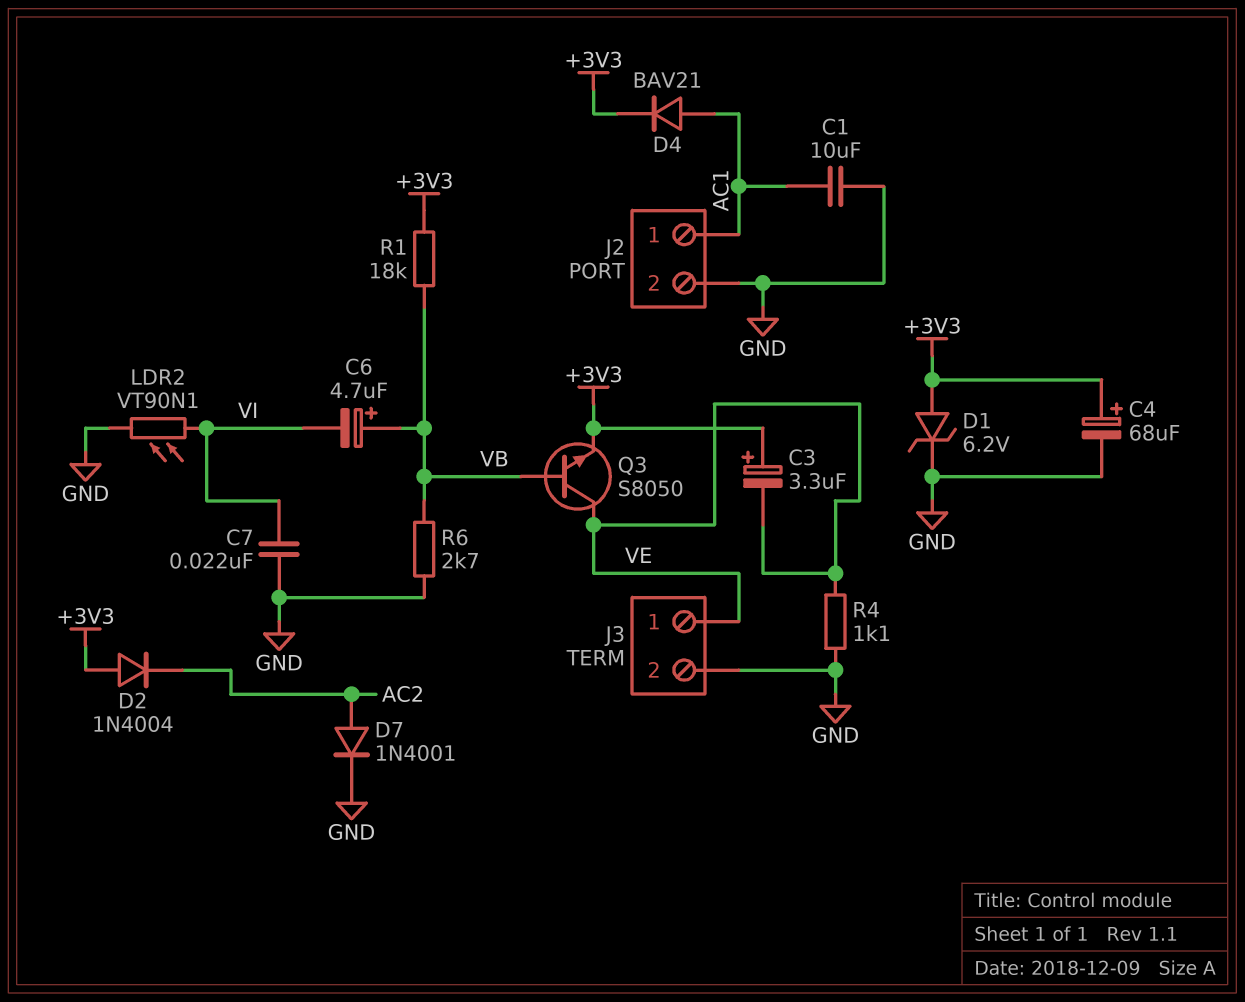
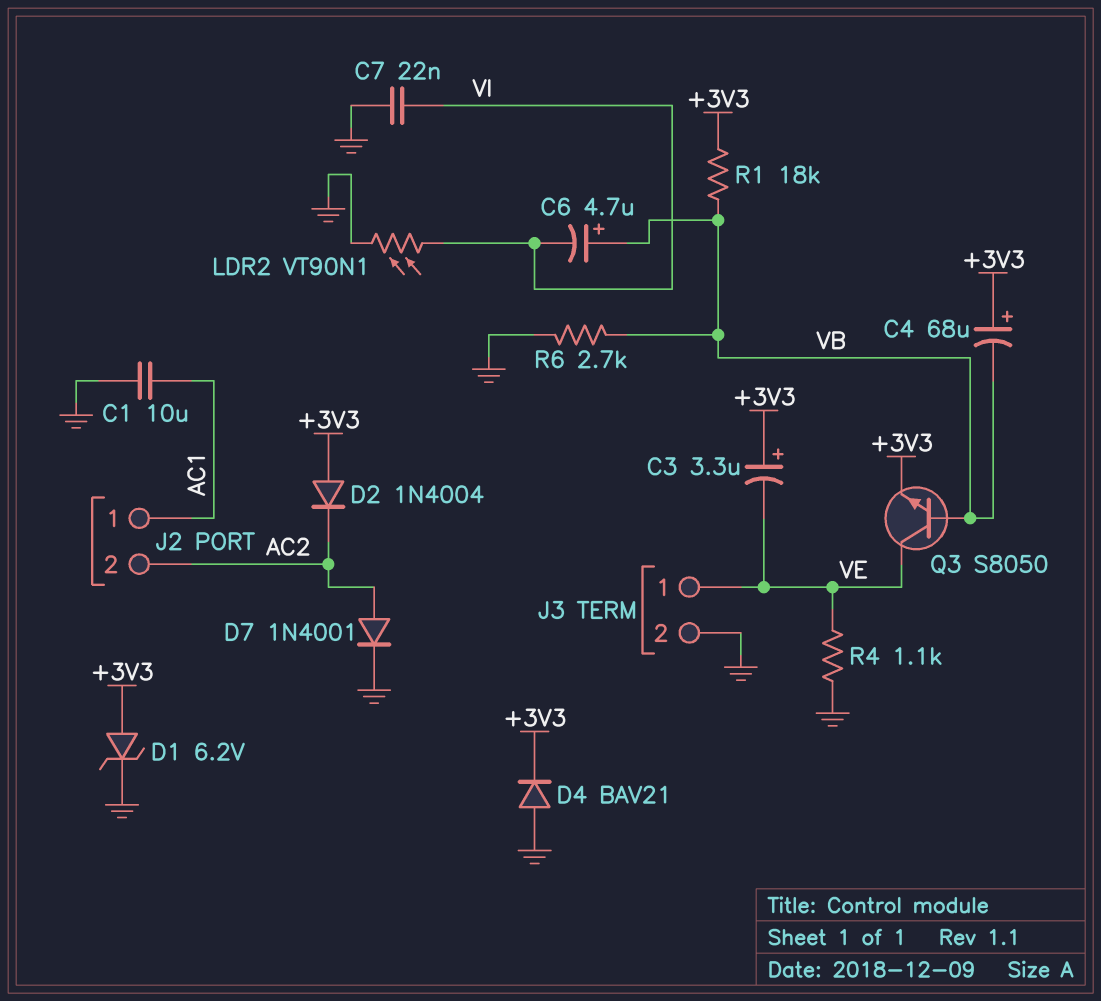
C4: 68uF (plus +3V3, minus GND) -> 68uF (plus +3V3, minus VB)
D4: diode BAV21 (A AC1, K +3V3) -> diode BAV21 (A GND, K +3V3)
J2 pin 2: GND -> AC2

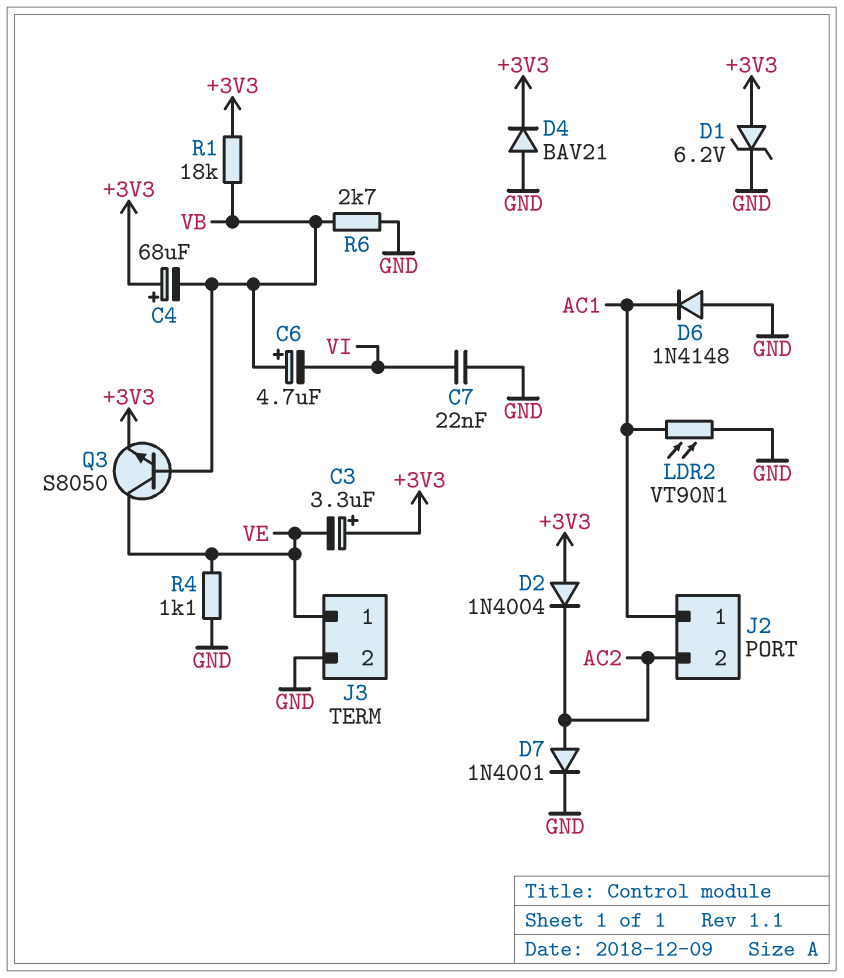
C1: 10uF (AC1, GND) -> none
D6: none -> diode 1N4148 (A GND, K AC1)
LDR2: VT90N1 (GND, VI) -> VT90N1 (AC1, GND)

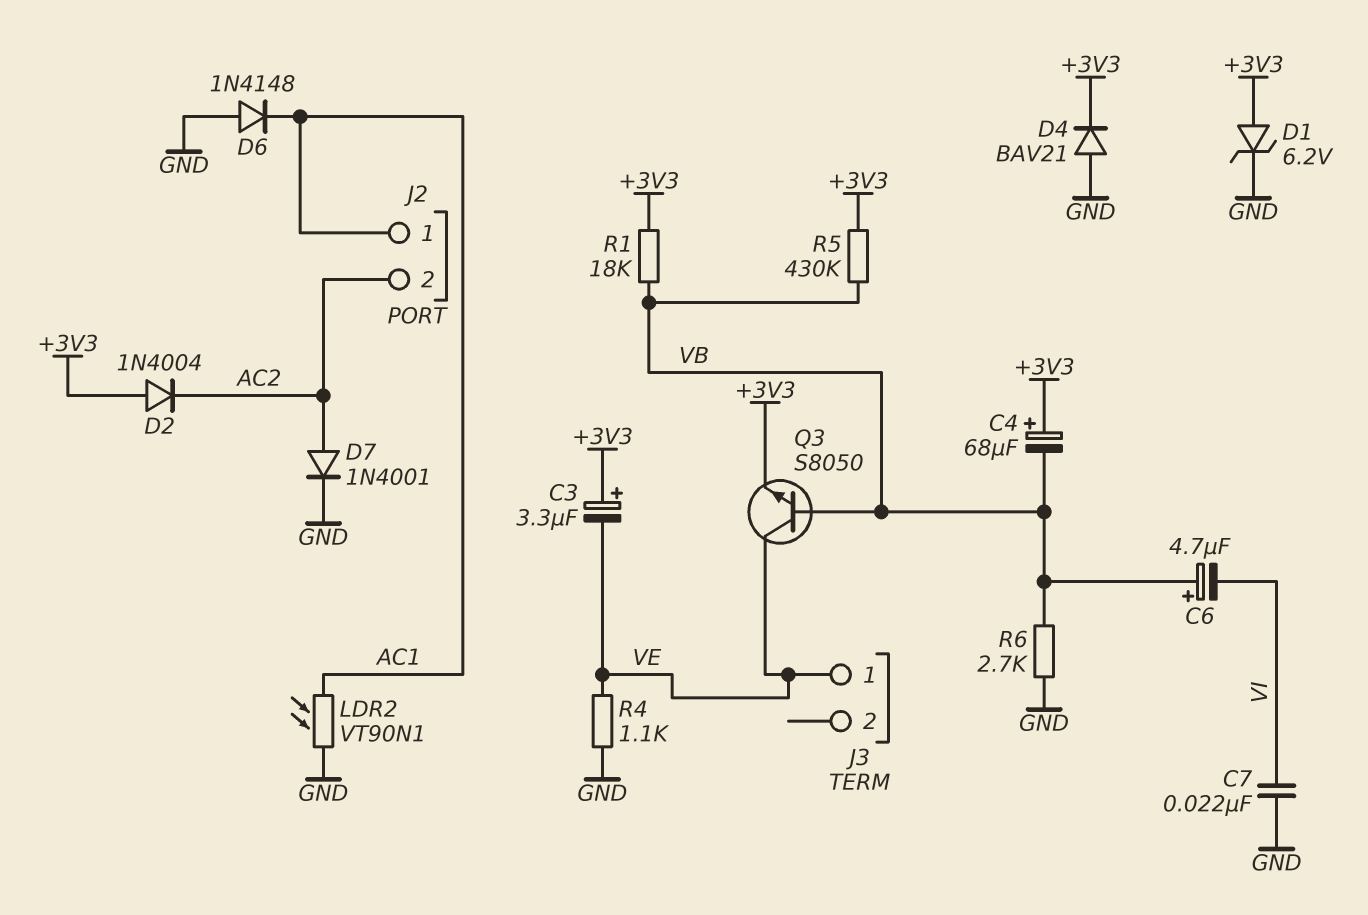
J3 pin 2: GND -> none
R5: none -> 430k (+3V3, VB)

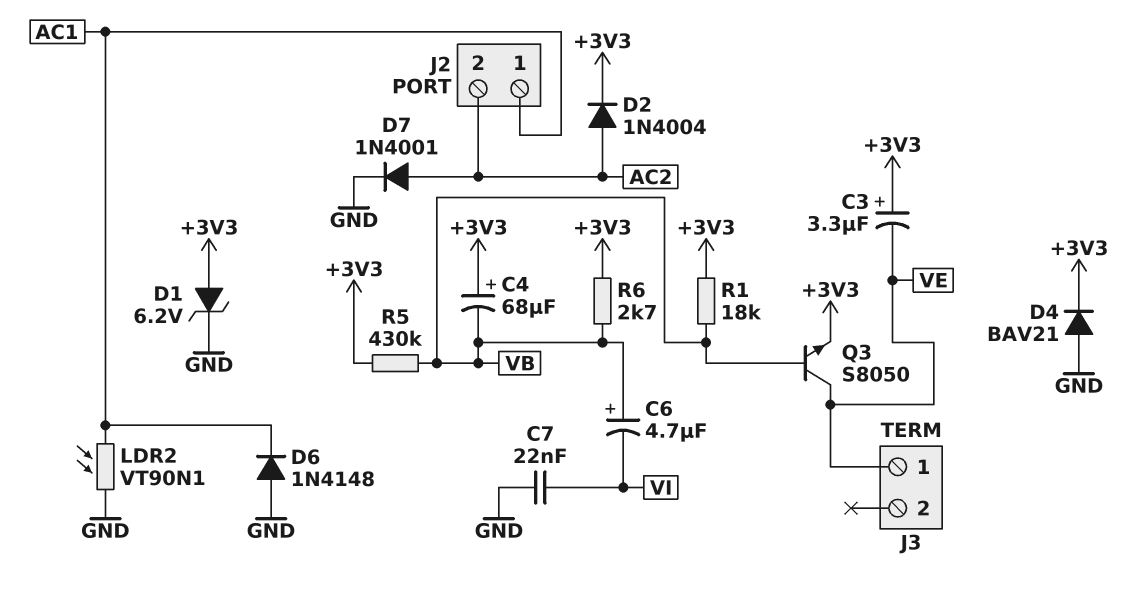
D2: diode 1N4004 (A +3V3, K AC2) -> diode 1N4004 (A AC2, K +3V3)
R4: 1.1k (GND, VE) -> none
R6: 2.7k (GND, VB) -> 2.7k (+3V3, VB)

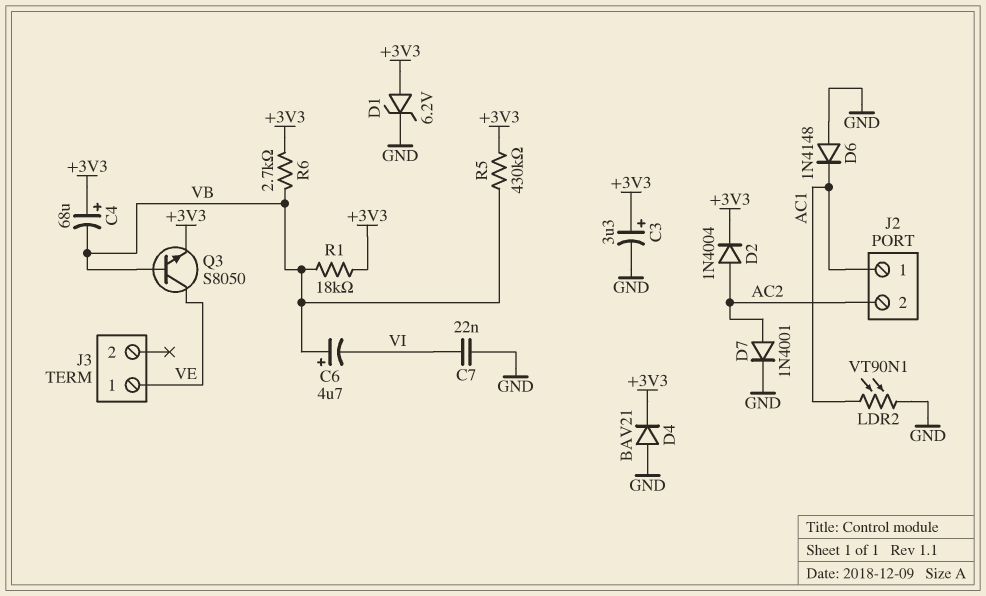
C3: 3.3uF (plus +3V3, minus VE) -> 3.3uF (plus +3V3, minus GND)

